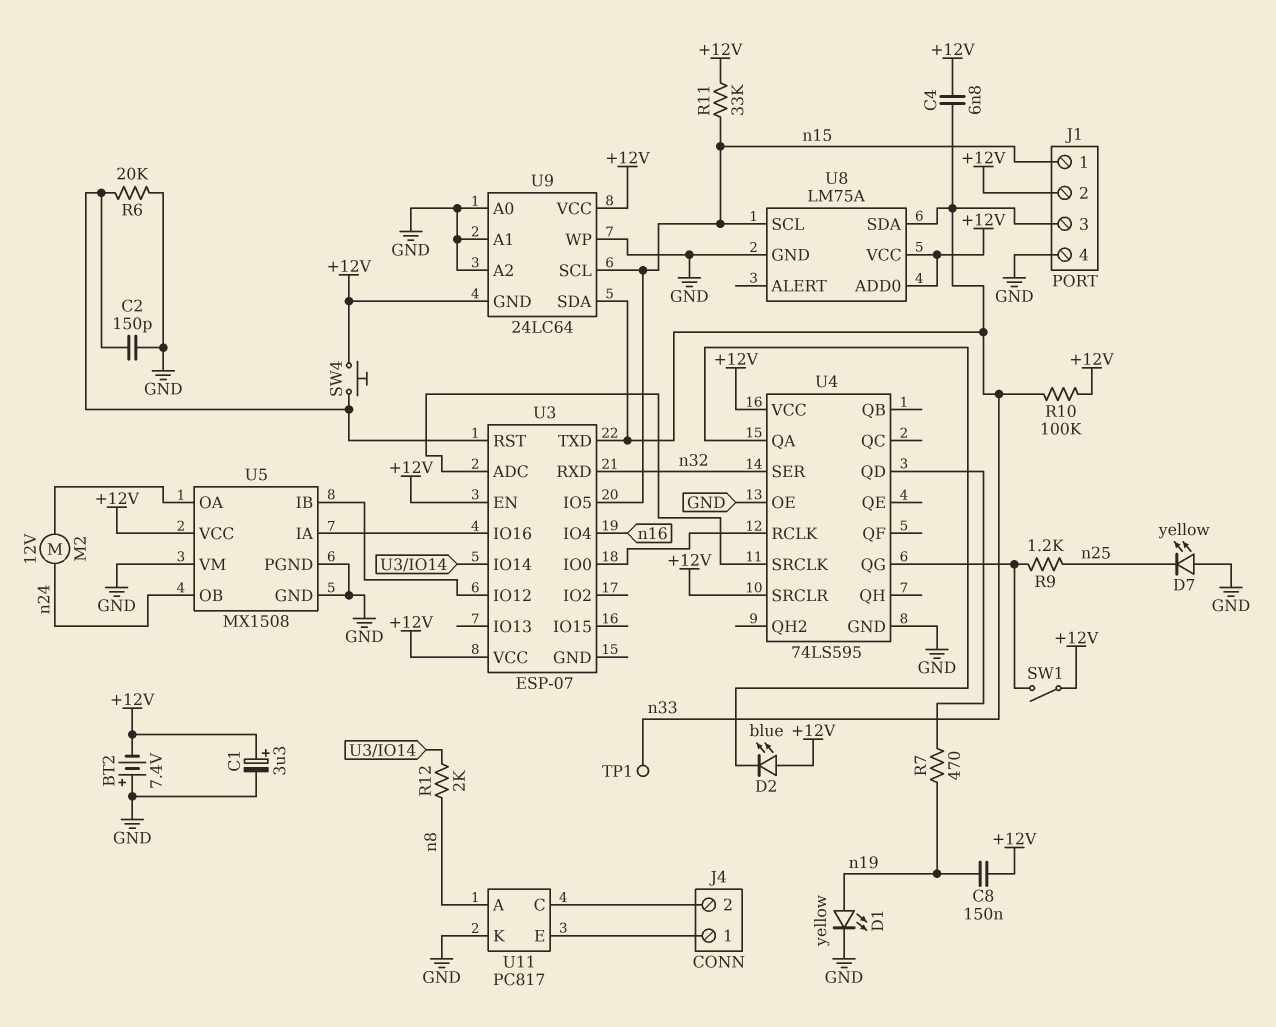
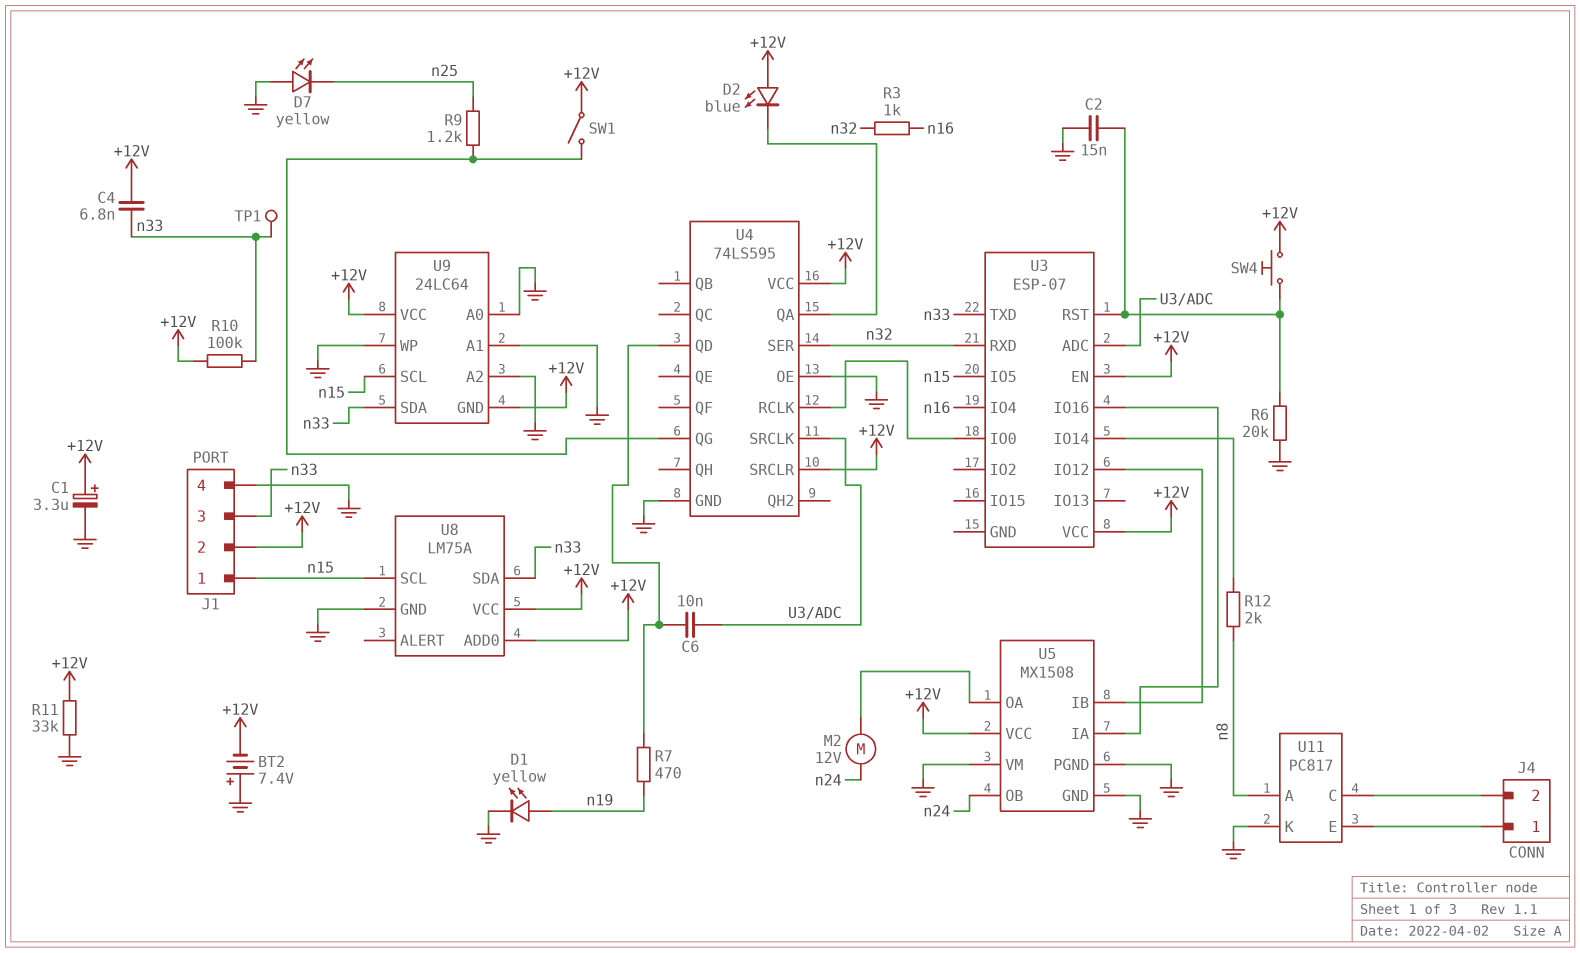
C2: 150pF (GND, U3/RST) -> 15nF (GND, U3/RST)
C6: none -> 10nF (U3/ADC, U4/QD)
C8: 150nF (+12V, n19) -> none
R3: none -> 1k (n16, n32)
R11: 33k (+12V, n15) -> 33k (+12V, GND)

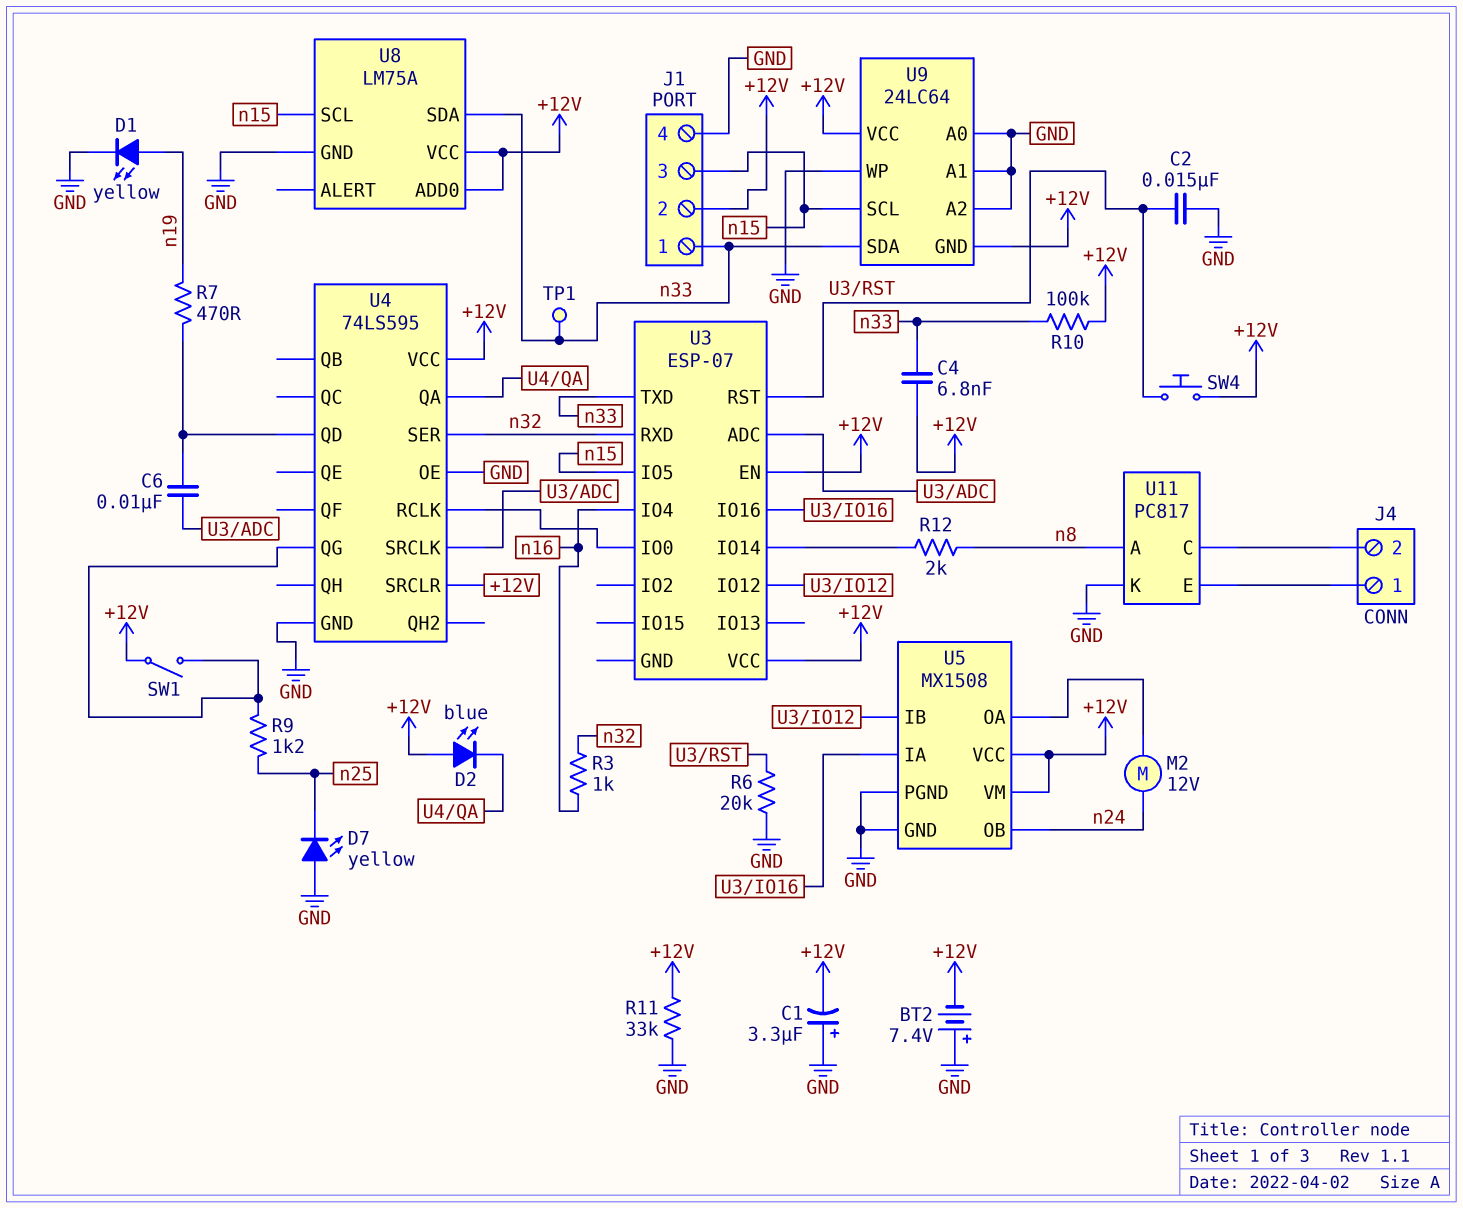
C1: 3.3uF (plus +12V, minus GND) -> 3.3uF (plus GND, minus +12V)
J1 pin 1: n15 -> n33
J1 pin 3: n33 -> n15
U5 pin VM: GND -> +12V

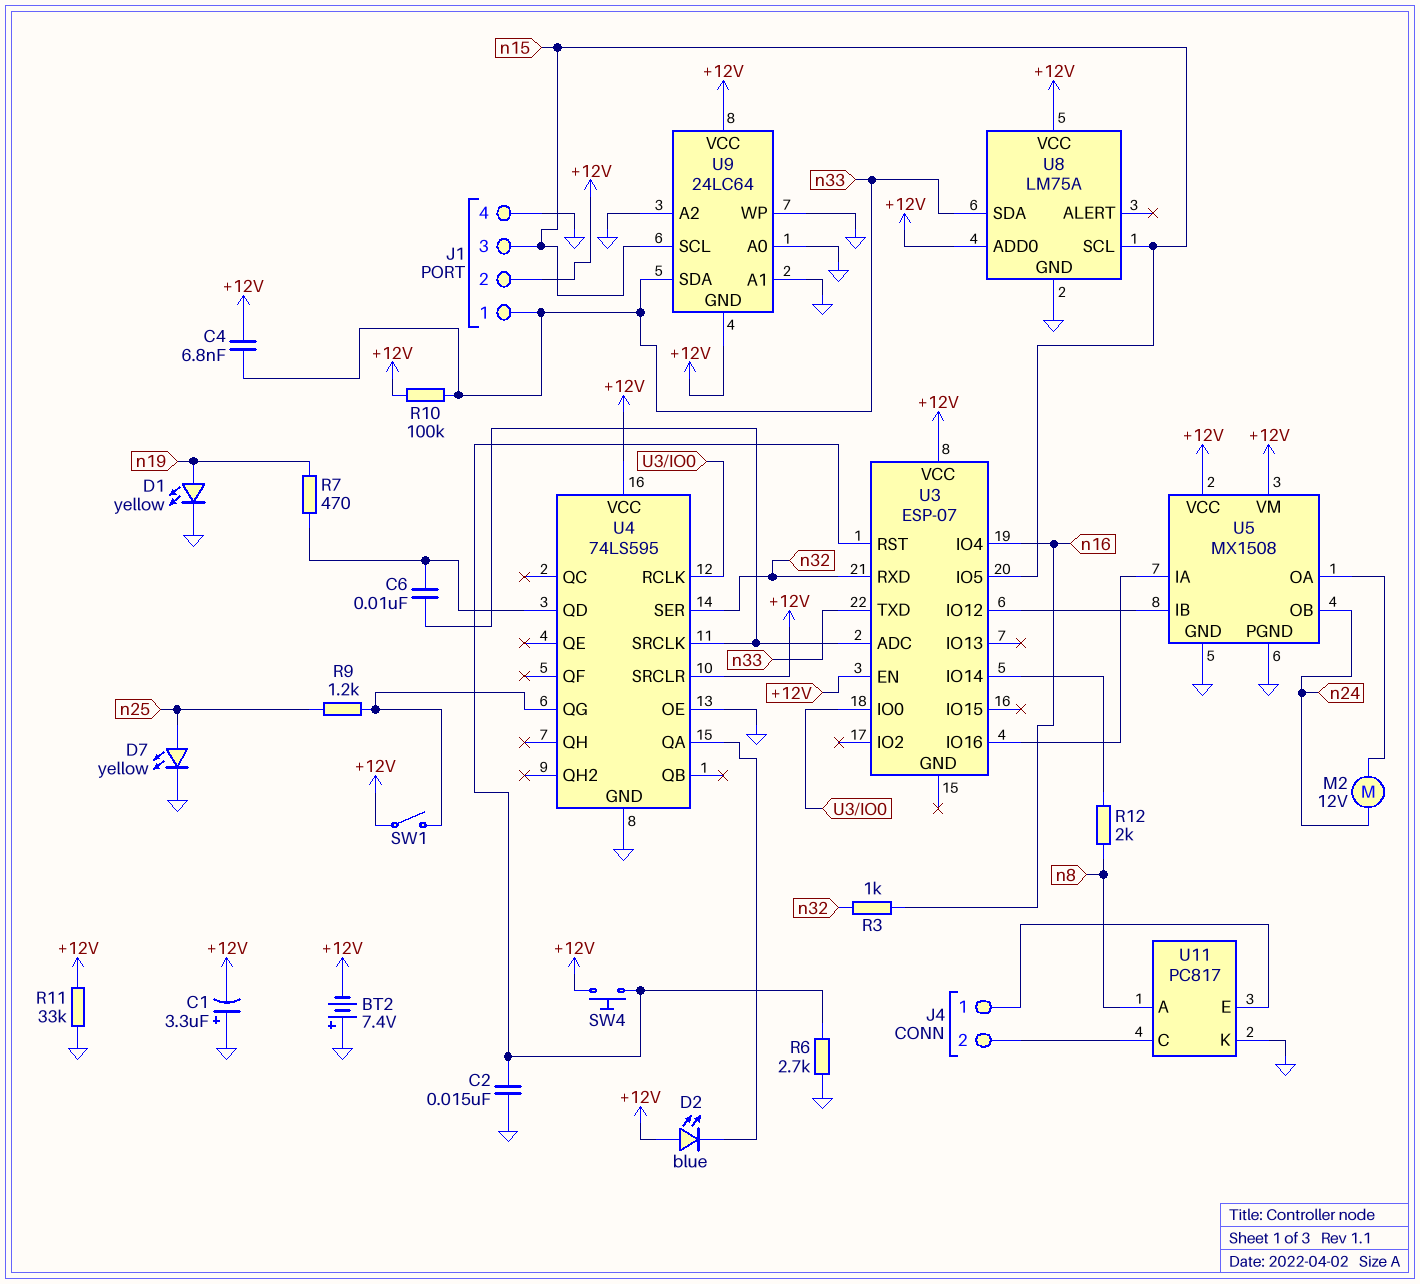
D7: LED yellow (A GND, K n25) -> LED yellow (A n25, K GND)
R6: 20k (GND, U3/RST) -> 2.7k (GND, U3/RST)
TP1: test point (n33) -> none

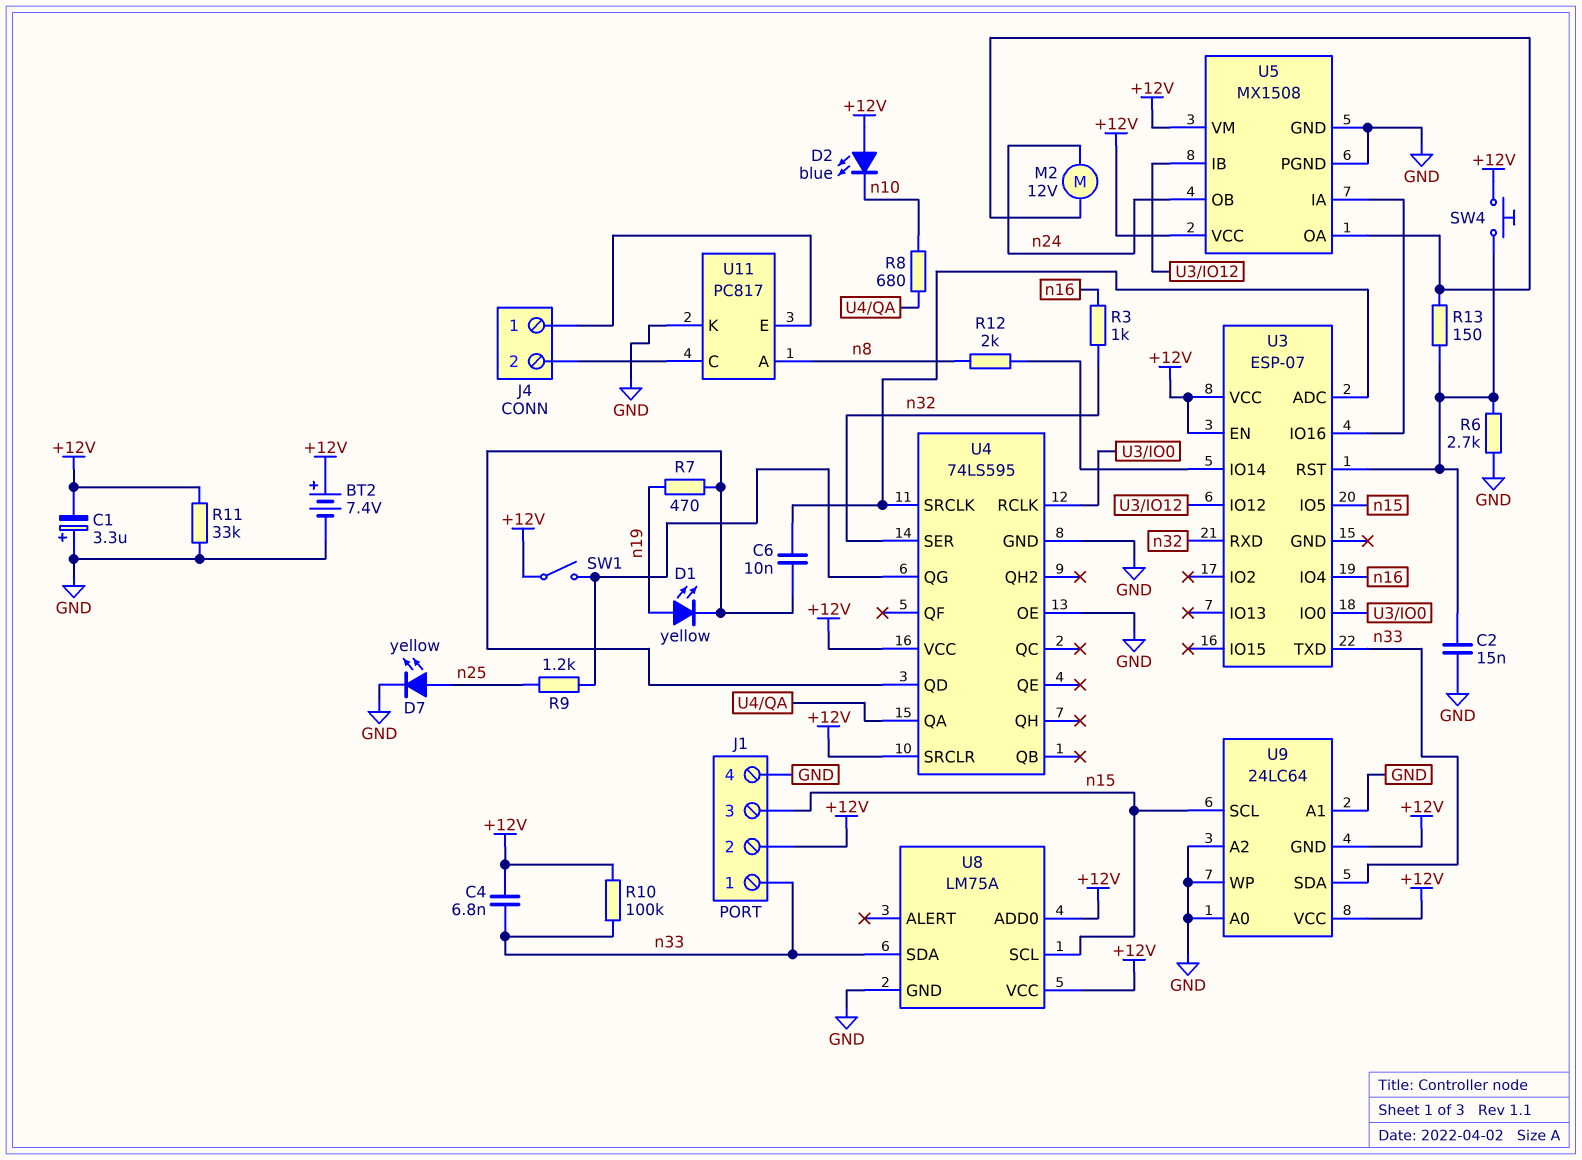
BT2: 7.4V (plus GND, minus +12V) -> 7.4V (plus +12V, minus GND)
D1: LED yellow (A n19, K GND) -> LED yellow (A n19, K U4/QD)
D2: LED blue (A +12V, K U4/QA) -> LED blue (A +12V, K n10)
R8: none -> 680 (U4/QA, n10)
R13: none -> 150 (U3/RST, U5/OA)

